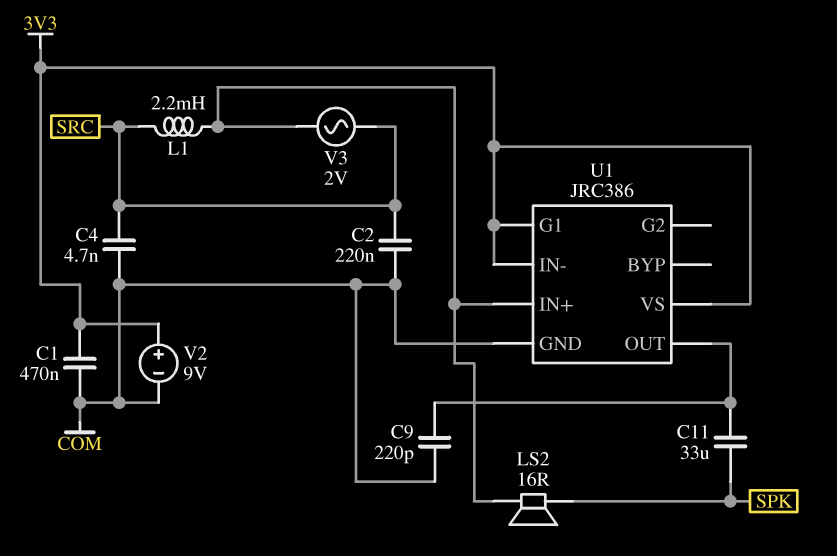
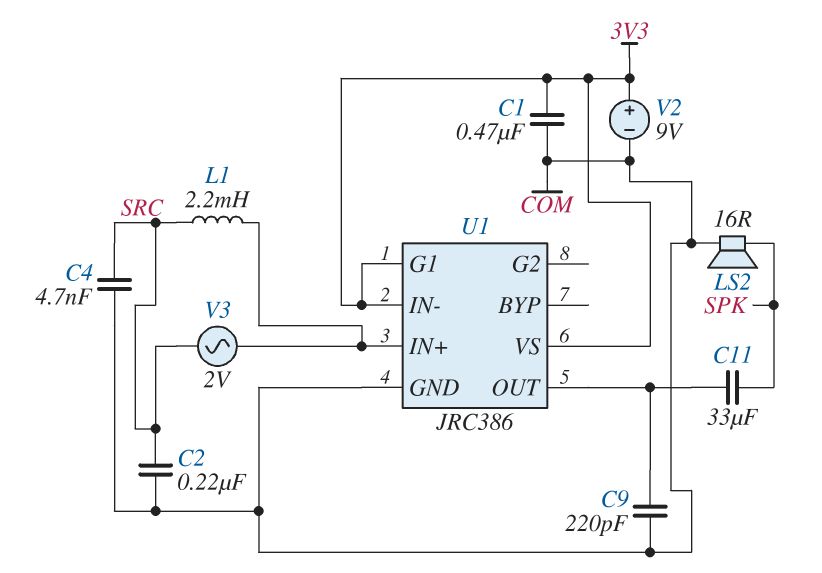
LS2: speaker 16R (SPK, U1/IN+) -> speaker 16R (COM, SPK)

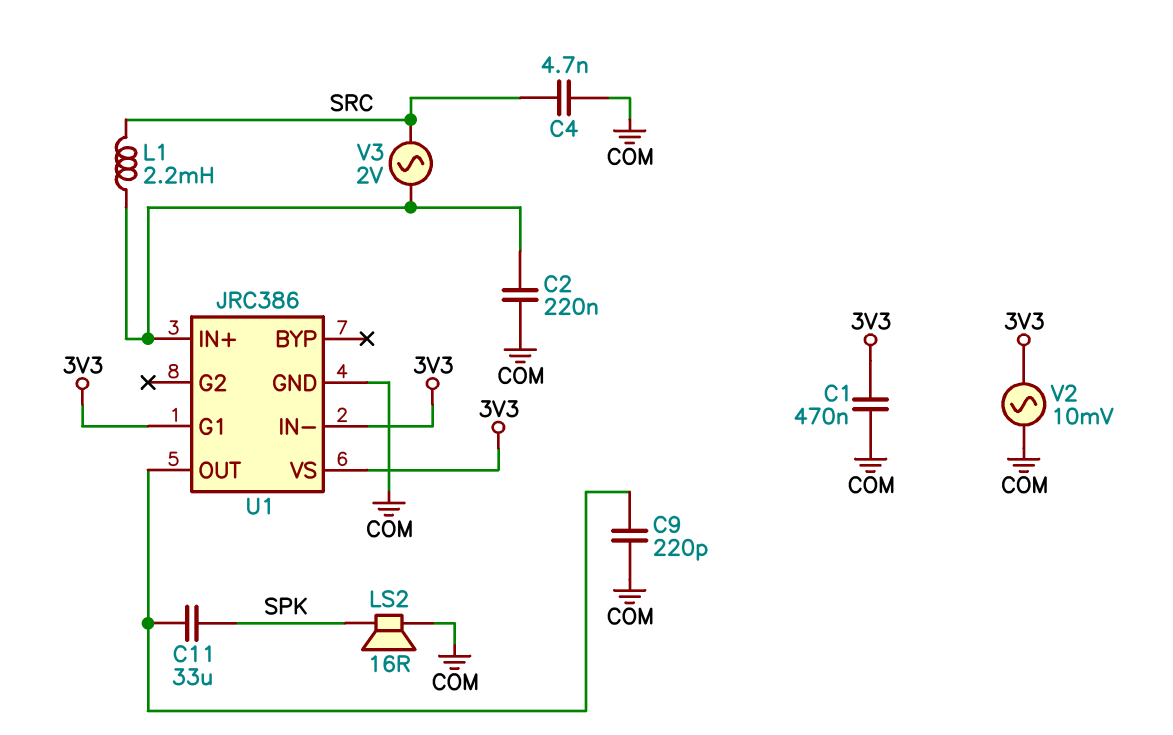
C2: 220nF (COM, SRC) -> 220nF (COM, U1/IN+)
V2: 9V (plus 3V3, minus COM) -> AC 10mV (3V3, COM)

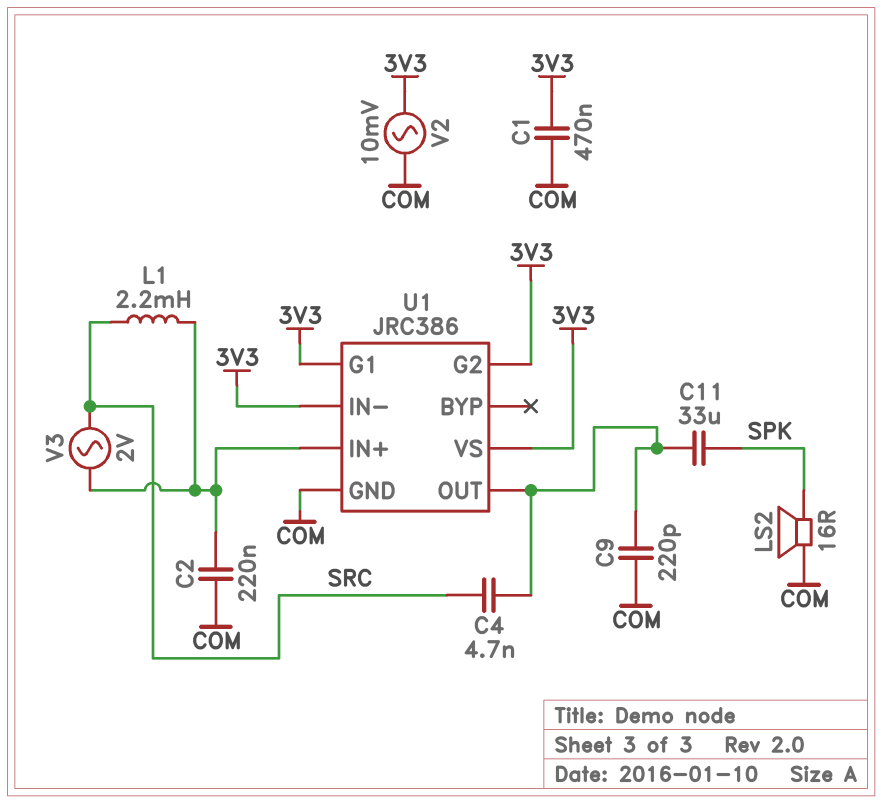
C4: 4.7nF (COM, SRC) -> 4.7nF (SRC, U1/OUT)
U1 pin G2: none -> 3V3

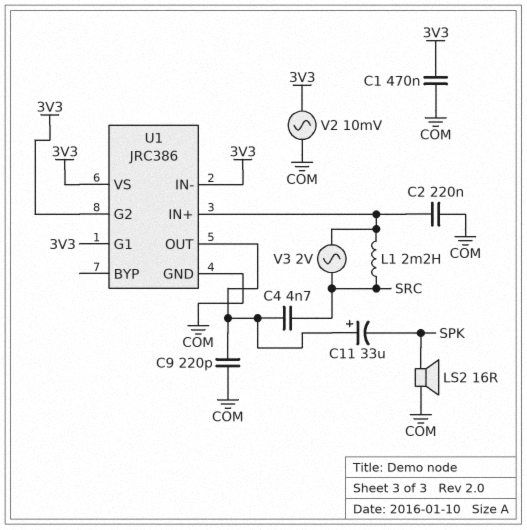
C11: 33uF (SPK, U1/OUT) -> 33uF (plus U1/OUT, minus SPK)

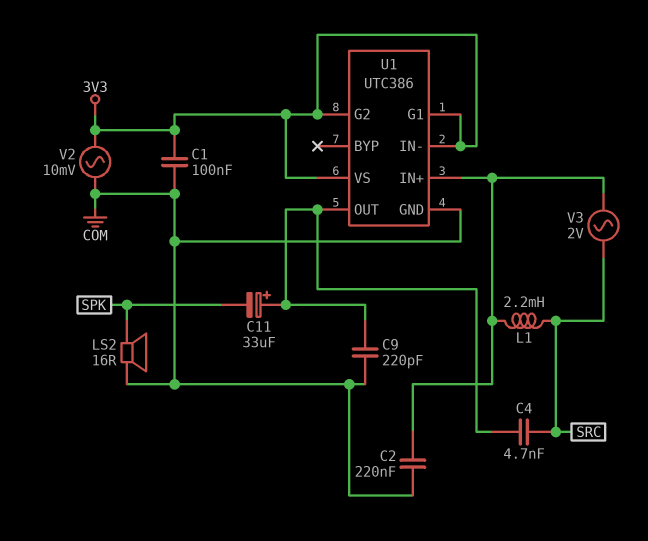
C1: 470nF (3V3, COM) -> 100nF (3V3, COM)
U1: JRC386 -> UTC386

